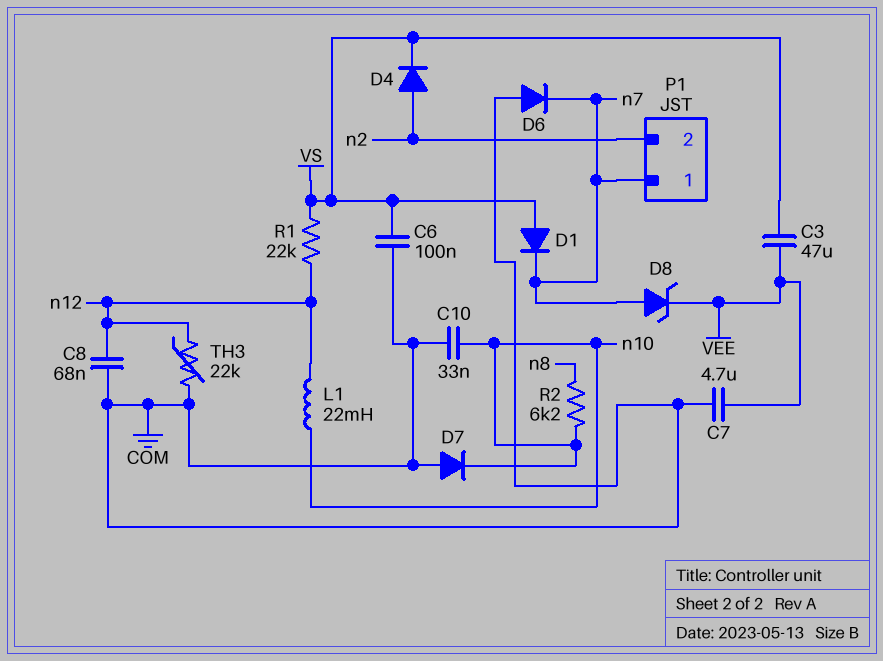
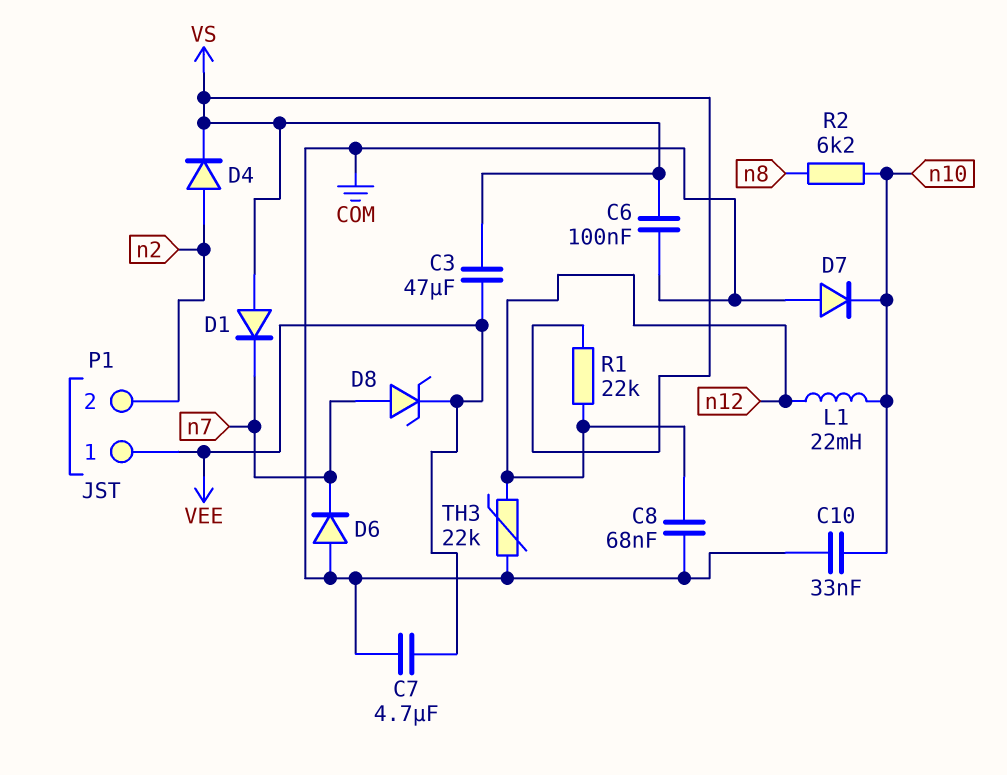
P1 pin 1: n7 -> VEE

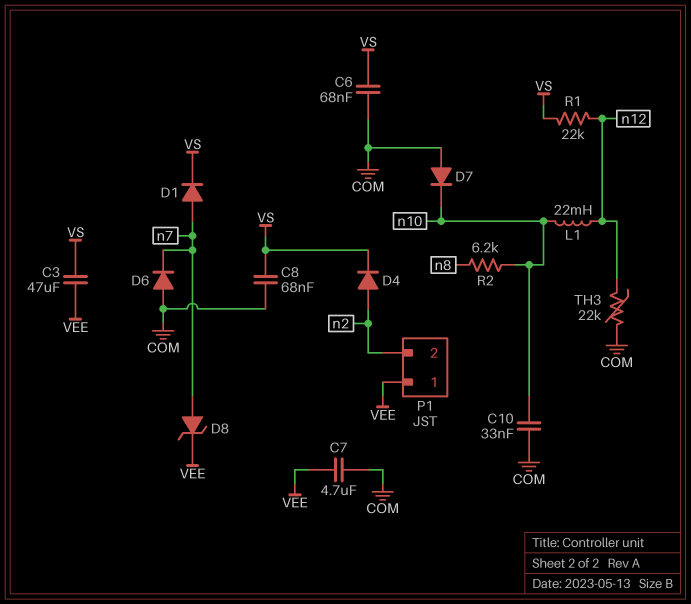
C6: 100nF (COM, VS) -> 68nF (COM, VS)
C8: 68nF (COM, n12) -> 68nF (COM, VS)
D1: diode (A VS, K n7) -> diode (A n7, K VS)

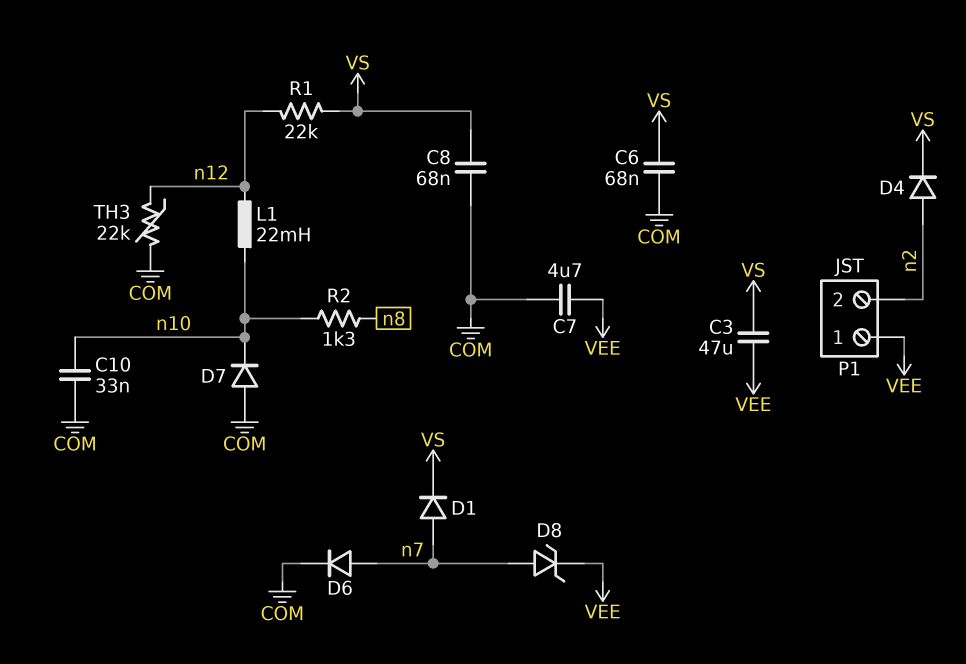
D6: diode (A COM, K n7) -> diode (A n7, K COM)
R2: 6.2k (n8, n10) -> 1.3k (n8, n10)

